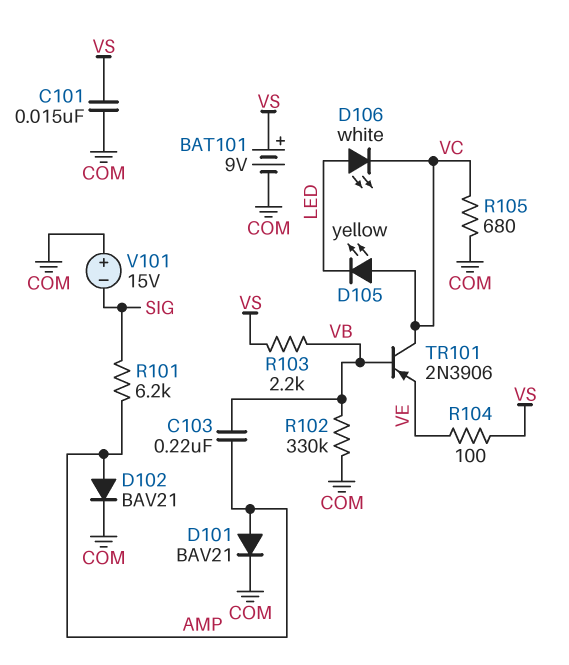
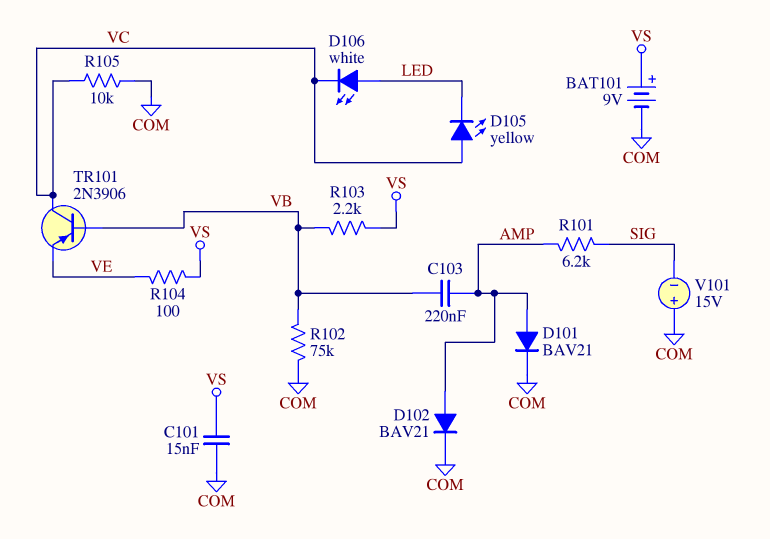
R102: 330k (COM, VB) -> 75k (COM, VB)
R105: 680 (COM, VC) -> 10k (COM, VC)

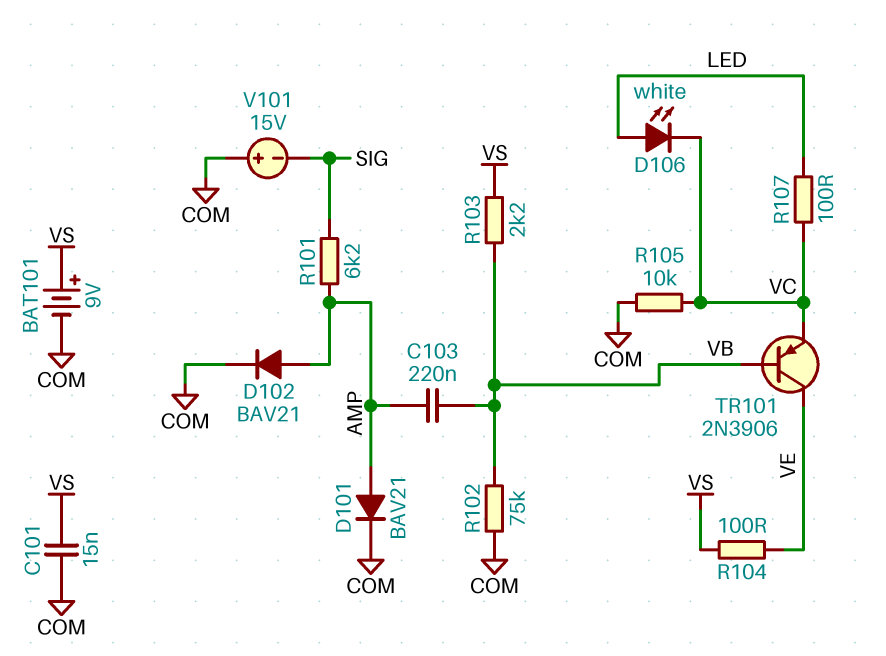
D105: LED yellow (A VC, K LED) -> none
R107: none -> 100 (LED, VC)
TR101: PNP 2N3906 (B VB, C VC, E VE) -> PNP 2N3906 (B VB, C VE, E VC)

